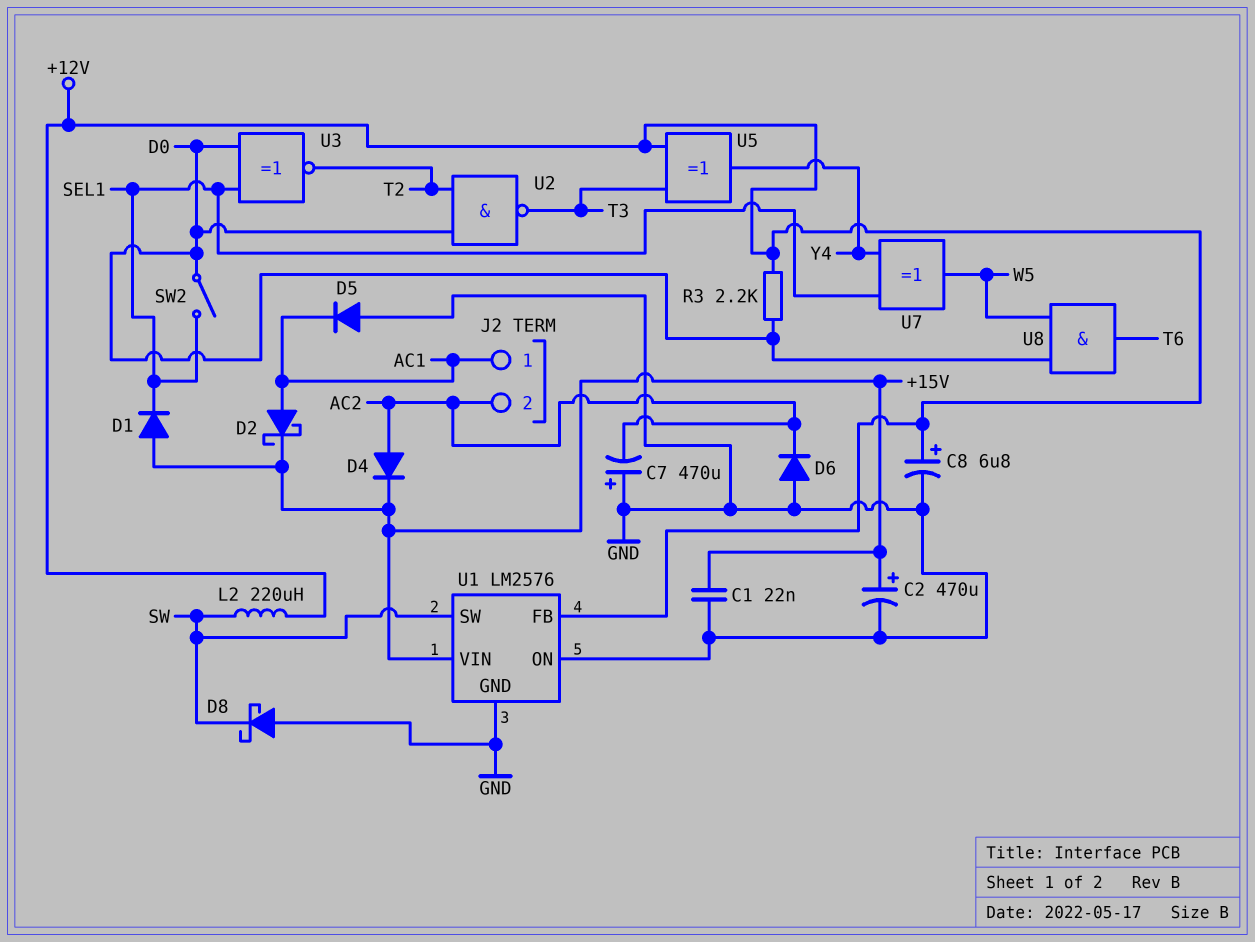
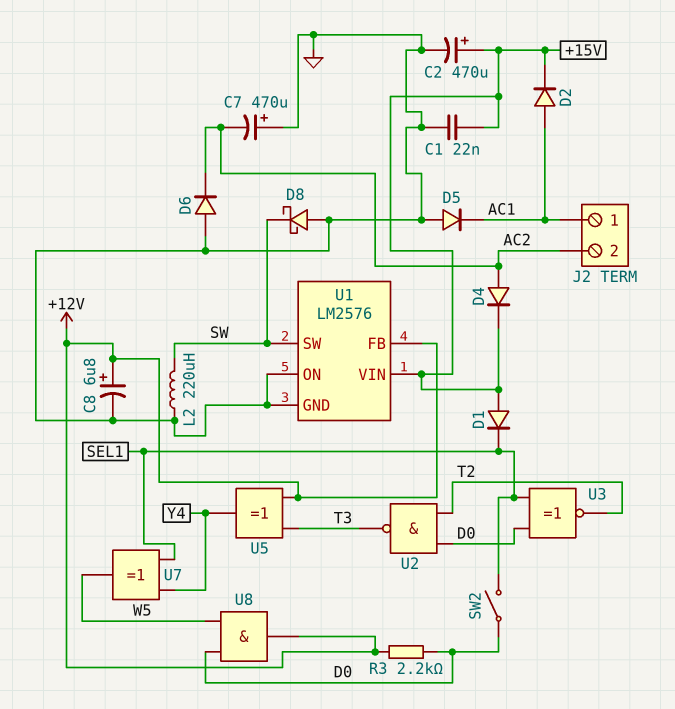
D2: schottky (A AC1, K +15V) -> diode (A AC1, K +15V)
L2: 220uH (+12V, SW) -> 220uH (GND, SW)
U8: AND (in D0, in W5, out T6) -> AND (in D0, in W5, out +12V)

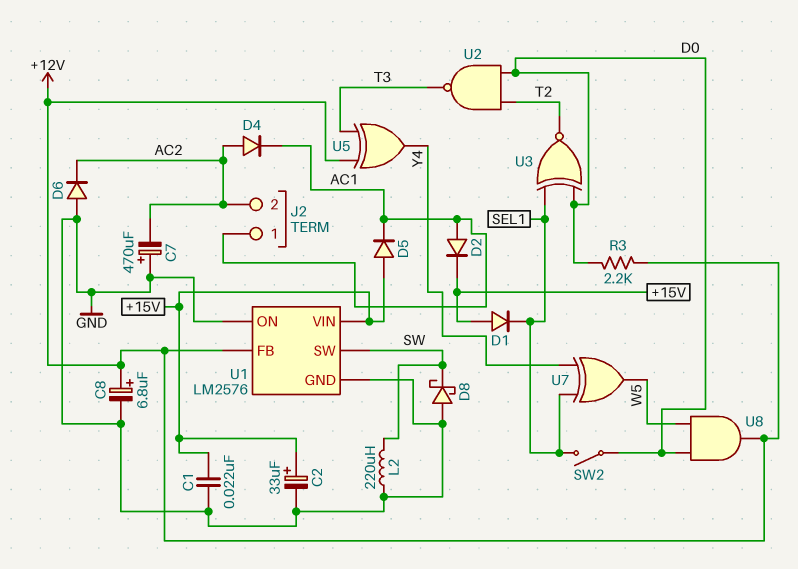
C2: 470uF (plus +15V, minus GND) -> 33uF (plus +15V, minus GND)
D4: diode (A AC2, K +15V) -> diode (A AC2, K AC1)
D5: diode (A GND, K AC1) -> diode (A +15V, K AC1)

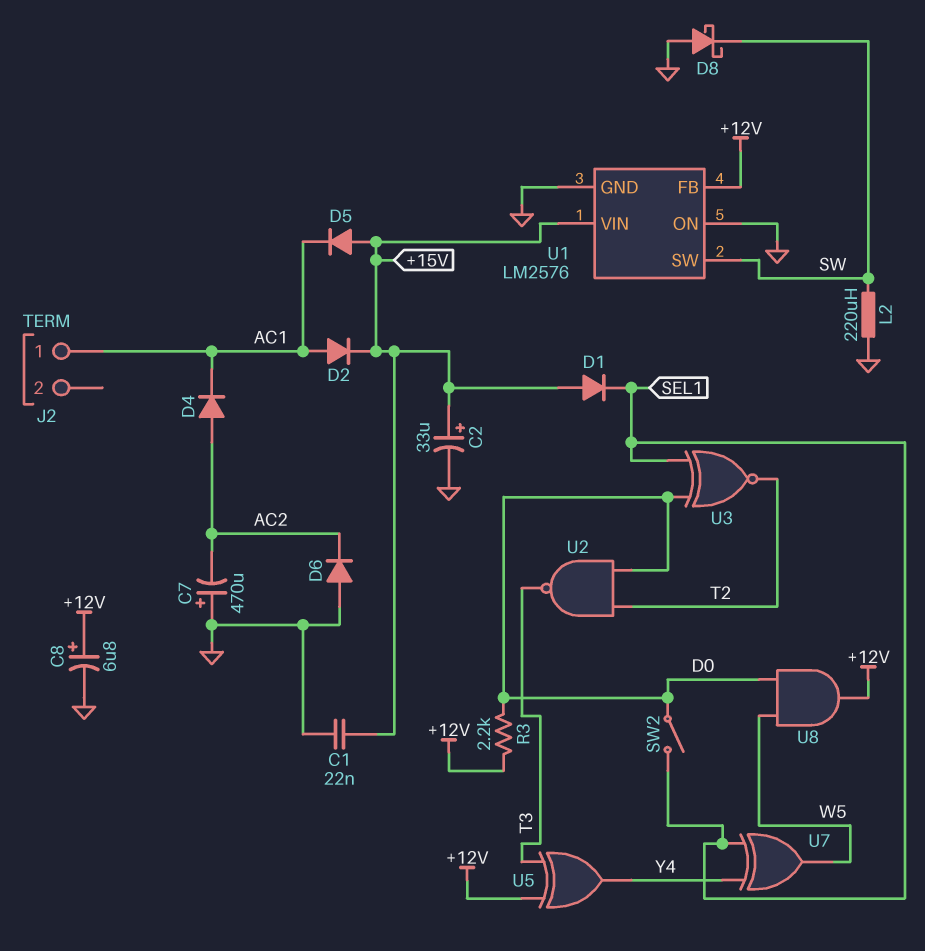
J2 pin 2: AC2 -> none

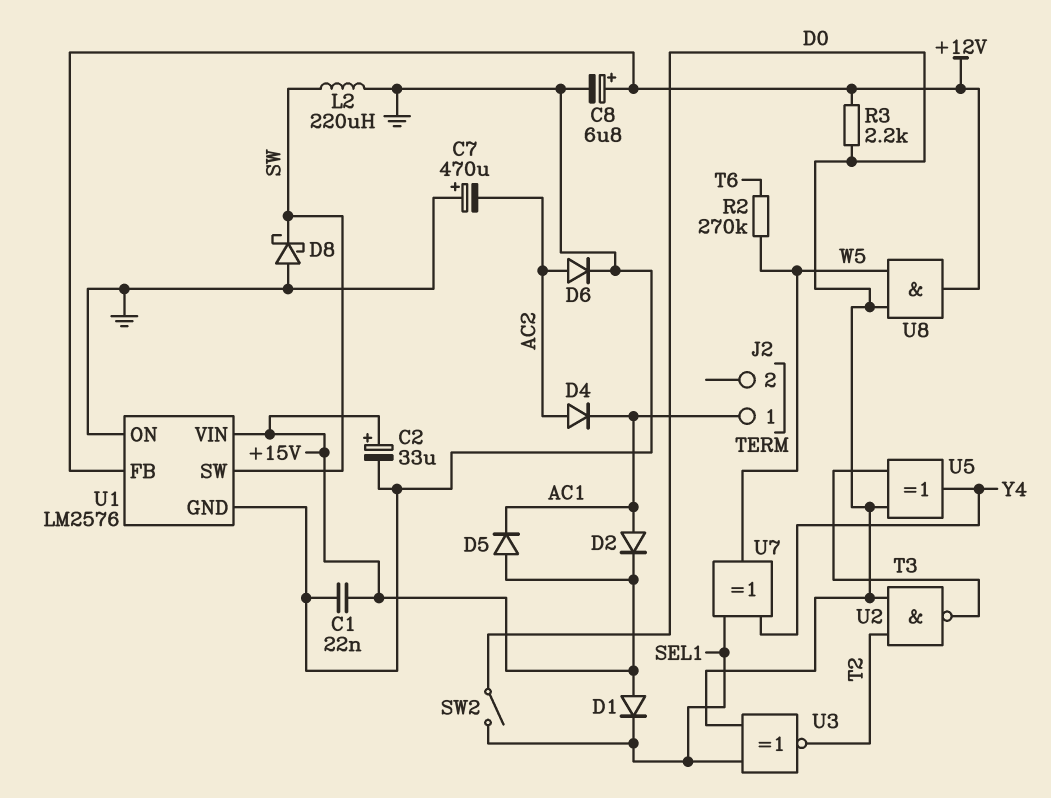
D6: diode (A GND, K AC2) -> diode (A AC2, K GND)
R2: none -> 270k (T6, W5)
U5: XOR (in +12V, in T3, out Y4) -> XOR (in D0, in T3, out Y4)

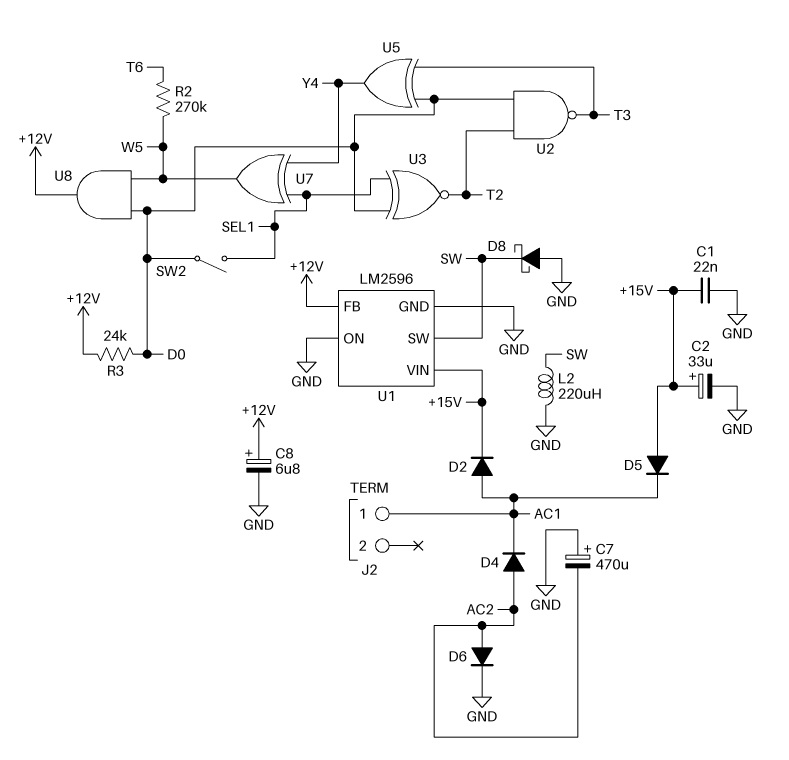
D1: diode (A +15V, K SEL1) -> none
R3: 2.2k (+12V, D0) -> 24k (+12V, D0)
U1: LM2576 -> LM2596

